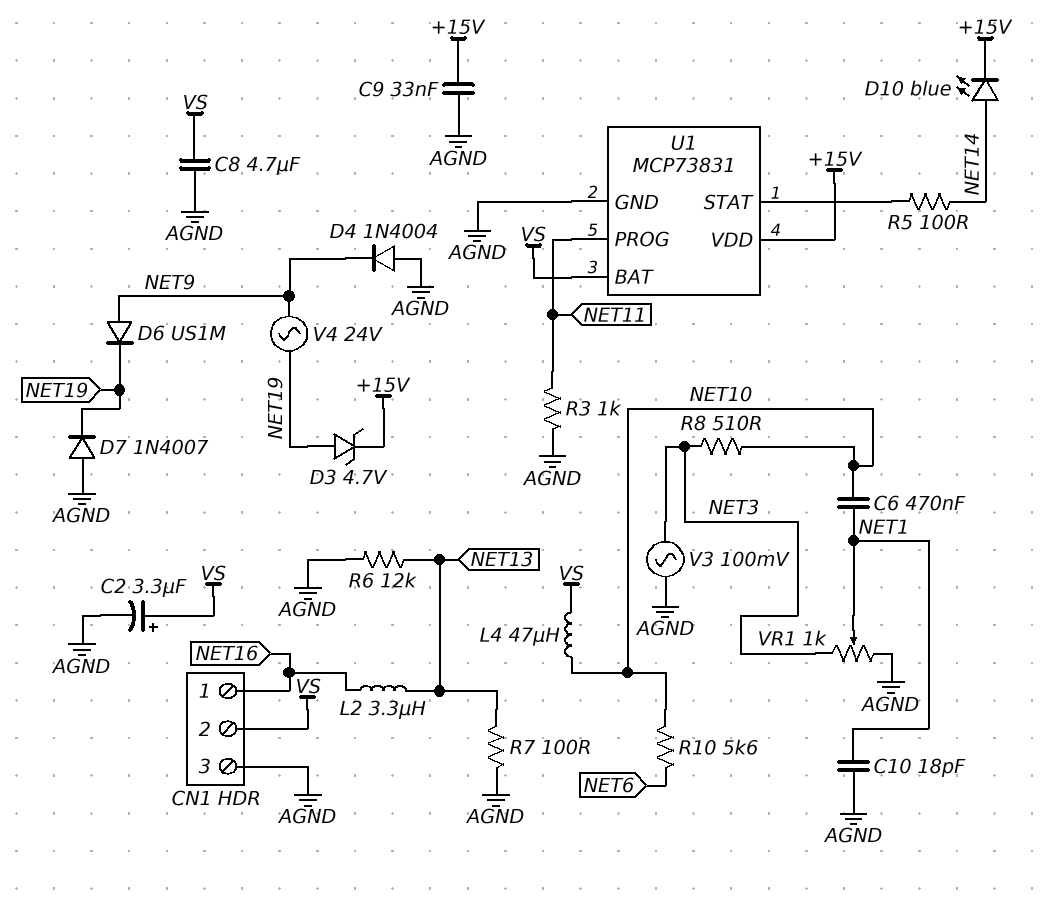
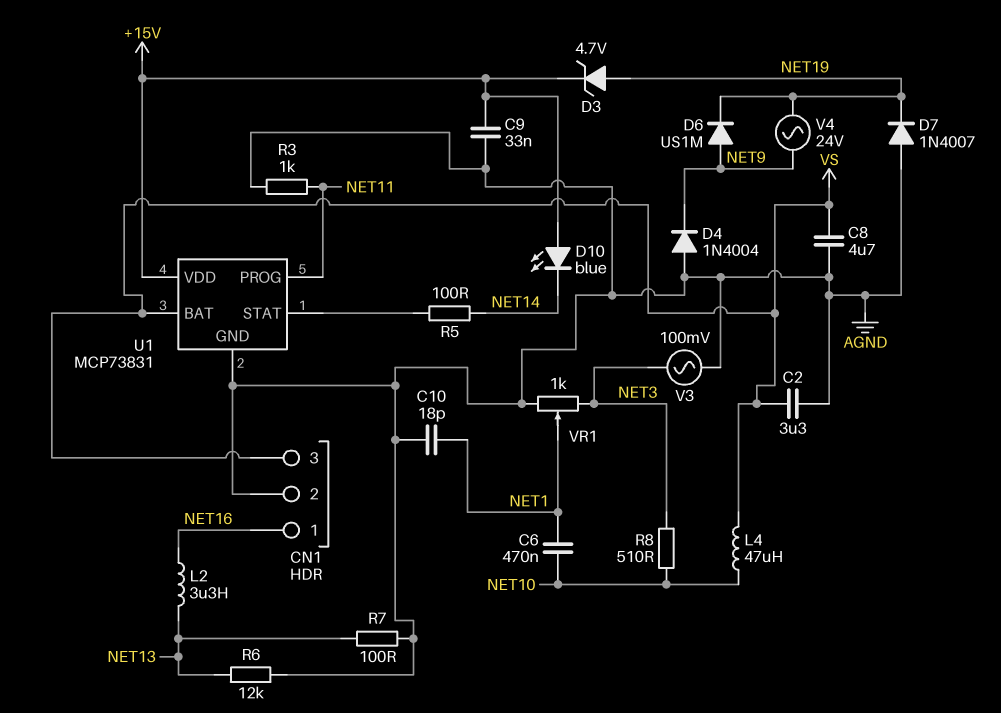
C2: 3.3uF (plus VS, minus AGND) -> 3.3uF (AGND, VS)
CN1 pin 2: VS -> AGND
CN1 pin 3: AGND -> VS
D10: LED blue (A NET14, K +15V) -> LED blue (A +15V, K NET14)
R10: 5.6k (NET6, NET10) -> none

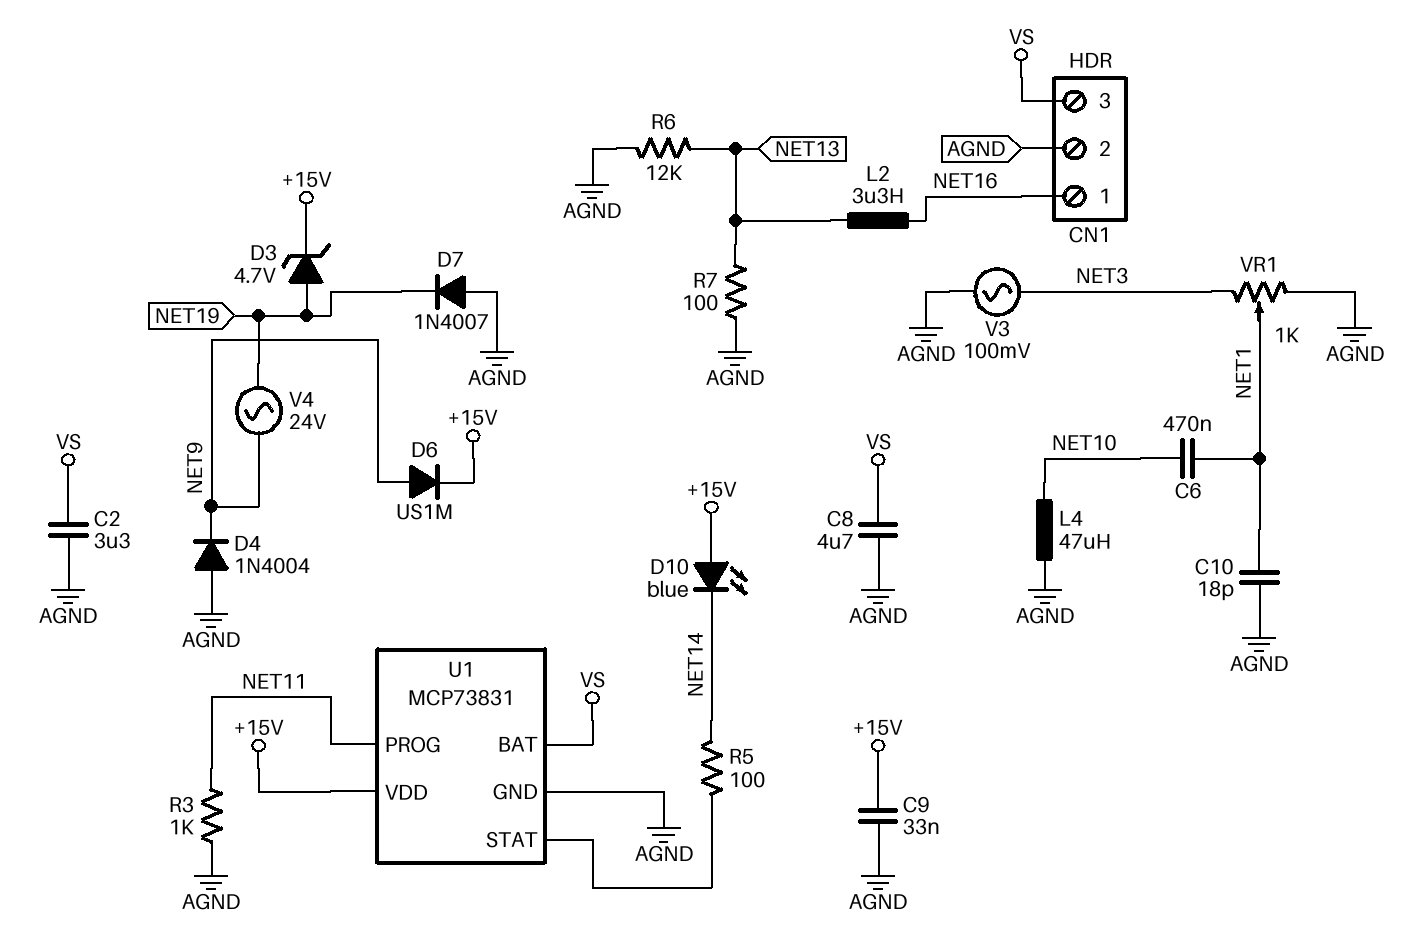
D6: diode US1M (A NET9, K NET19) -> diode US1M (A NET9, K +15V)
L4: 47uH (NET10, VS) -> 47uH (AGND, NET10)
R8: 510 (NET3, NET10) -> none

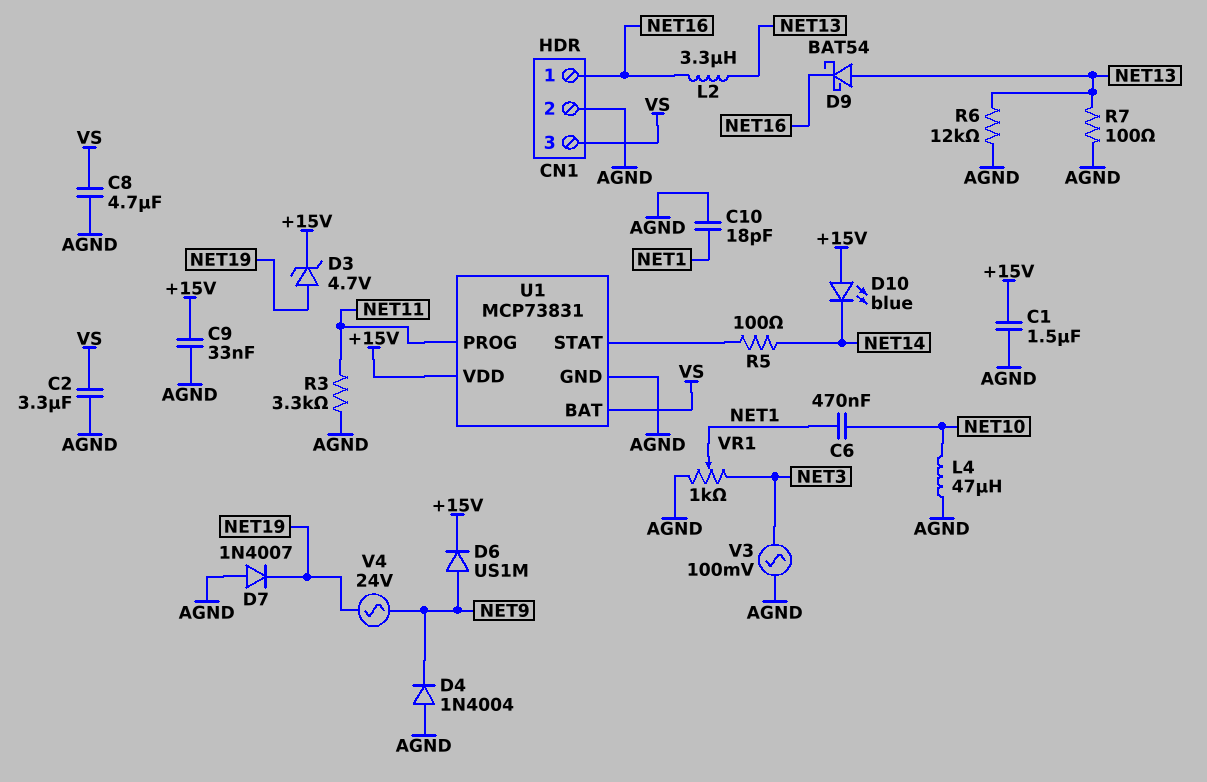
C1: none -> 1.5uF (+15V, AGND)
D9: none -> schottky BAT54 (A NET13, K NET16)
R3: 1k (AGND, NET11) -> 3.3k (AGND, NET11)

